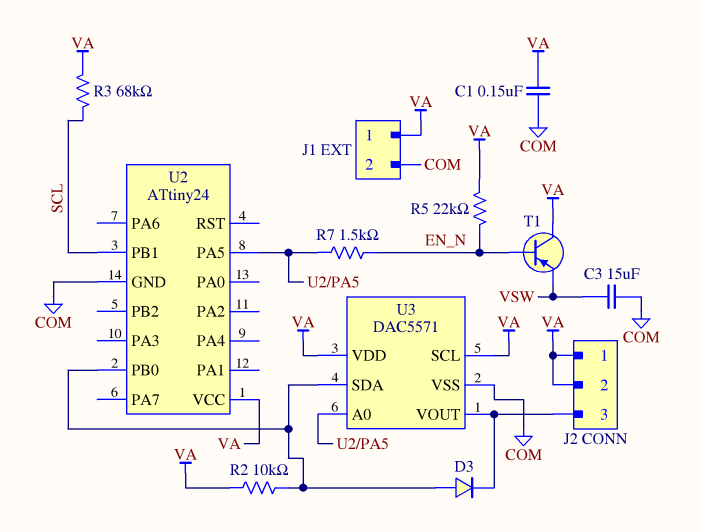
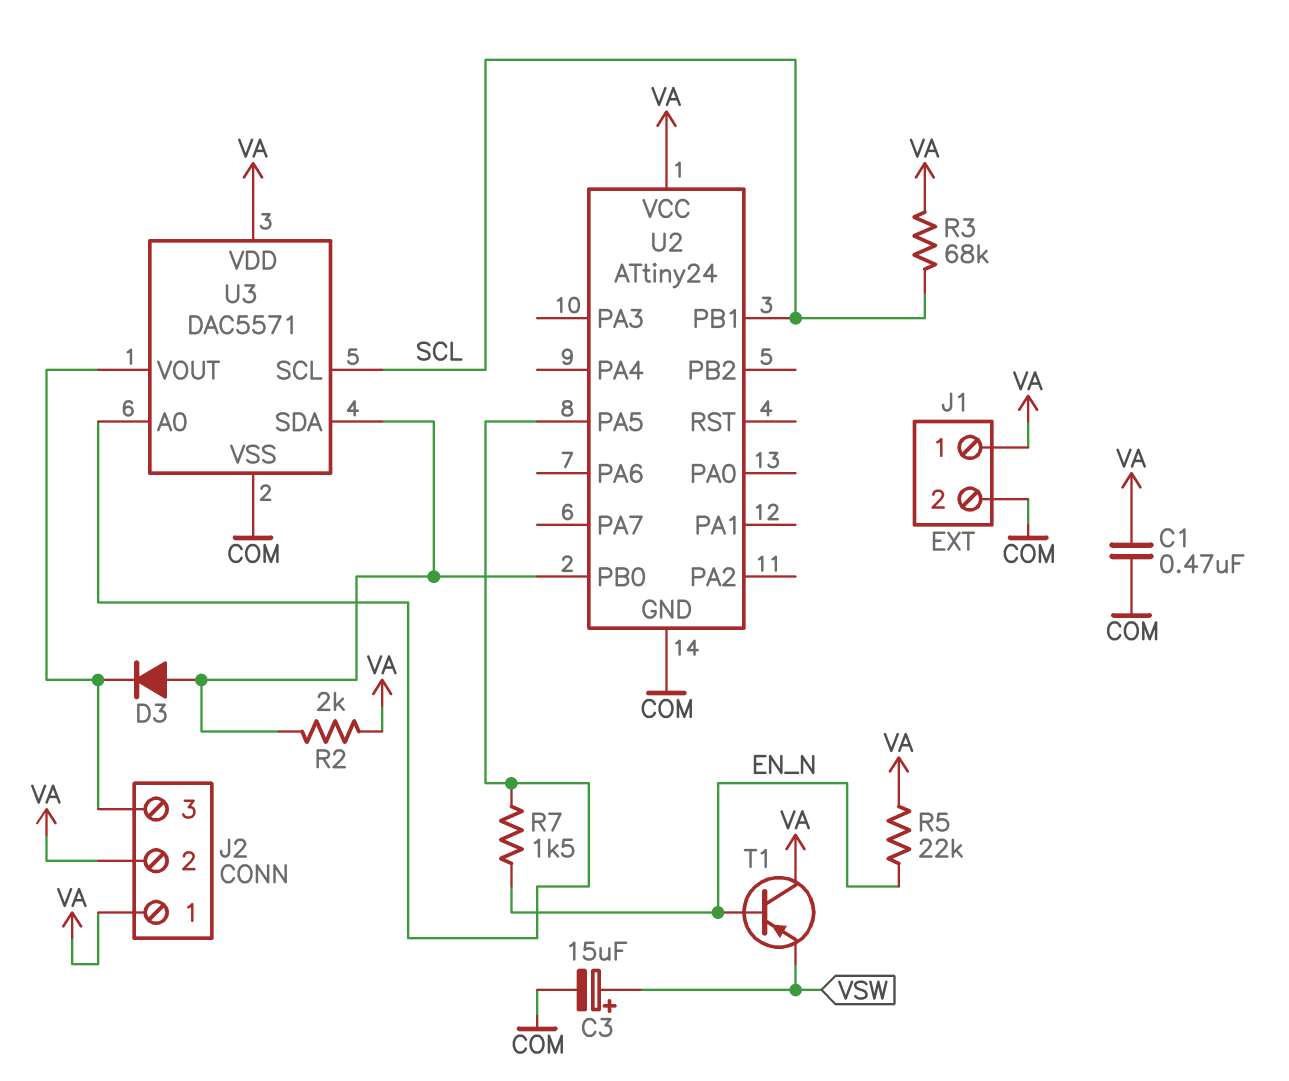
C1: 150nF (COM, VA) -> 470nF (COM, VA)
C3: 15uF (COM, VSW) -> 15uF (plus VSW, minus COM)
R2: 10k (U2/PB0, VA) -> 2k (U2/PB0, VA)
U3 pin SCL: VA -> SCL

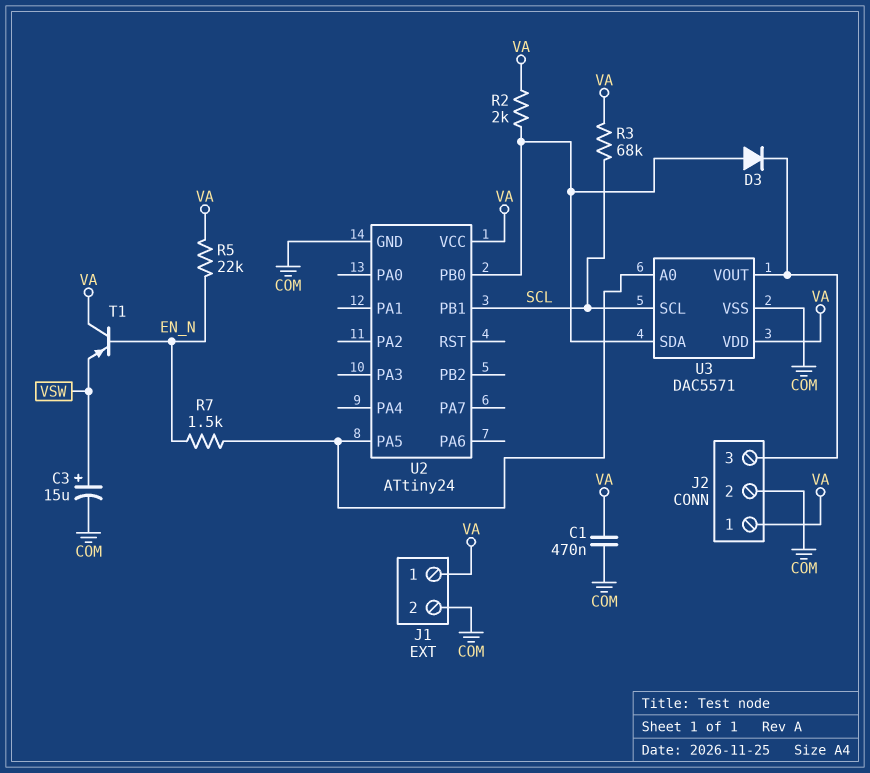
J2 pin 2: VA -> COM

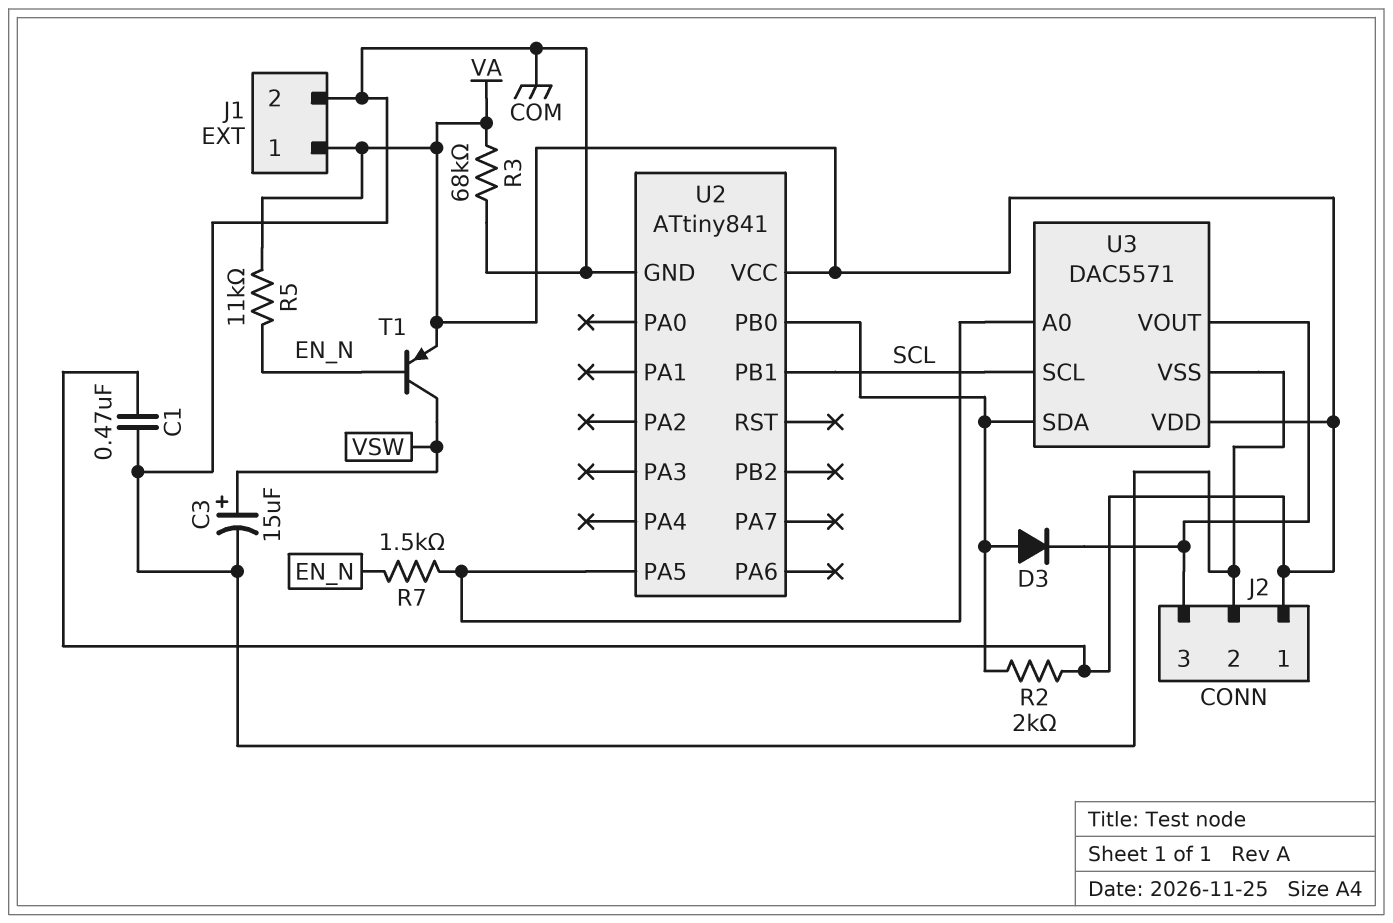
R3: 68k (SCL, VA) -> 68k (COM, VA)
R5: 22k (EN_N, VA) -> 11k (EN_N, VA)
T1: PNP (B EN_N, C VA, E VSW) -> PNP (B EN_N, C VSW, E VA)
U2: ATtiny24 -> ATtiny841

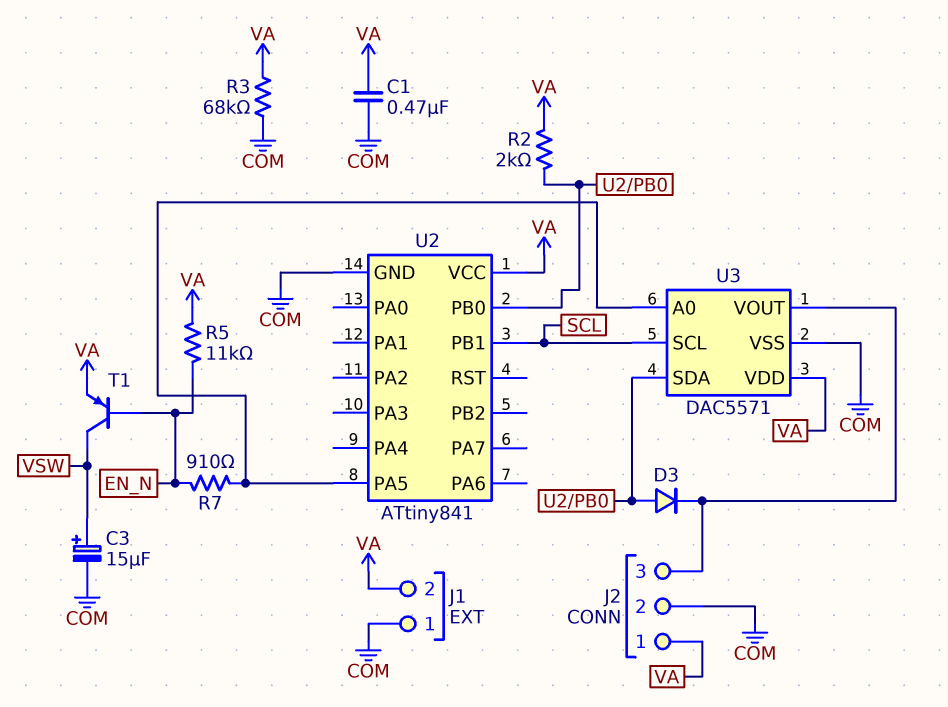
J1 pin 1: VA -> COM
J1 pin 2: COM -> VA
R7: 1.5k (EN_N, U2/PA5) -> 910 (EN_N, U2/PA5)

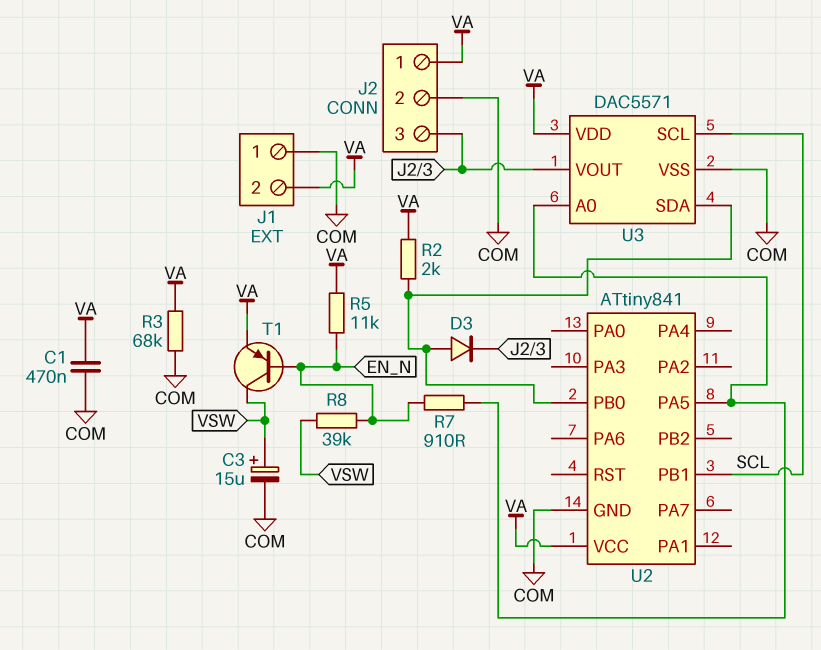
R8: none -> 39k (EN_N, VSW)

